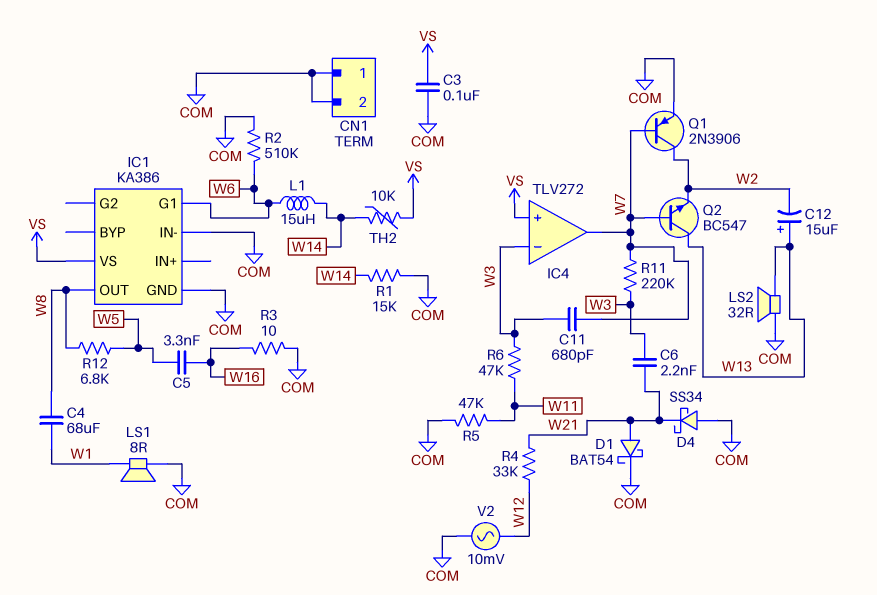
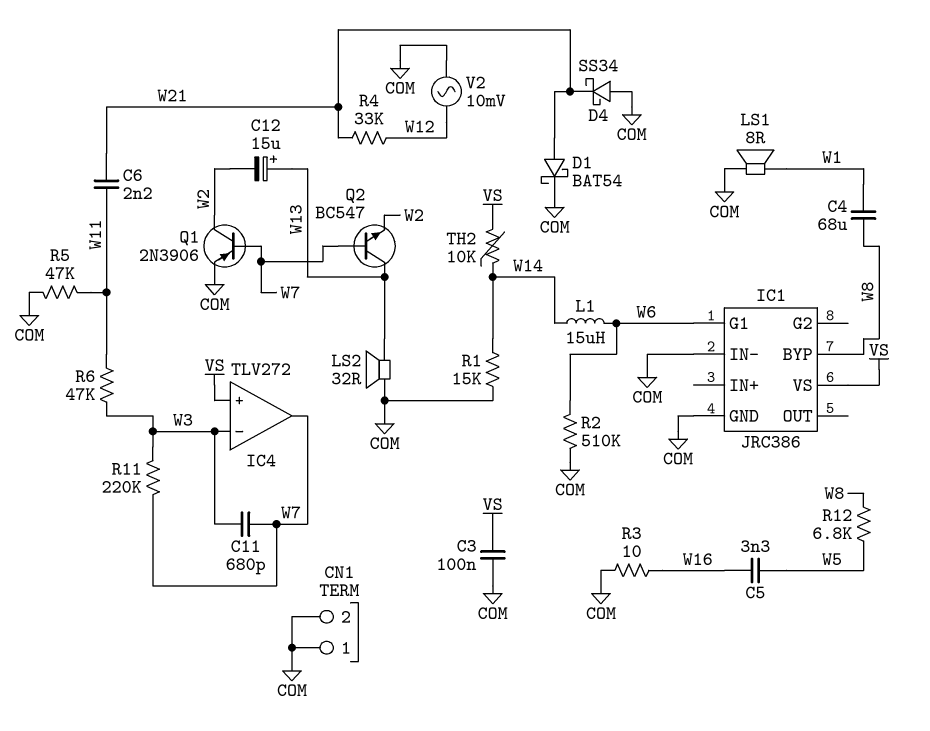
C6: 2.2nF (W3, W21) -> 2.2nF (W11, W21)
IC1: KA386 -> JRC386
IC1 pin BYP: none -> W8
IC1 pin OUT: W8 -> none

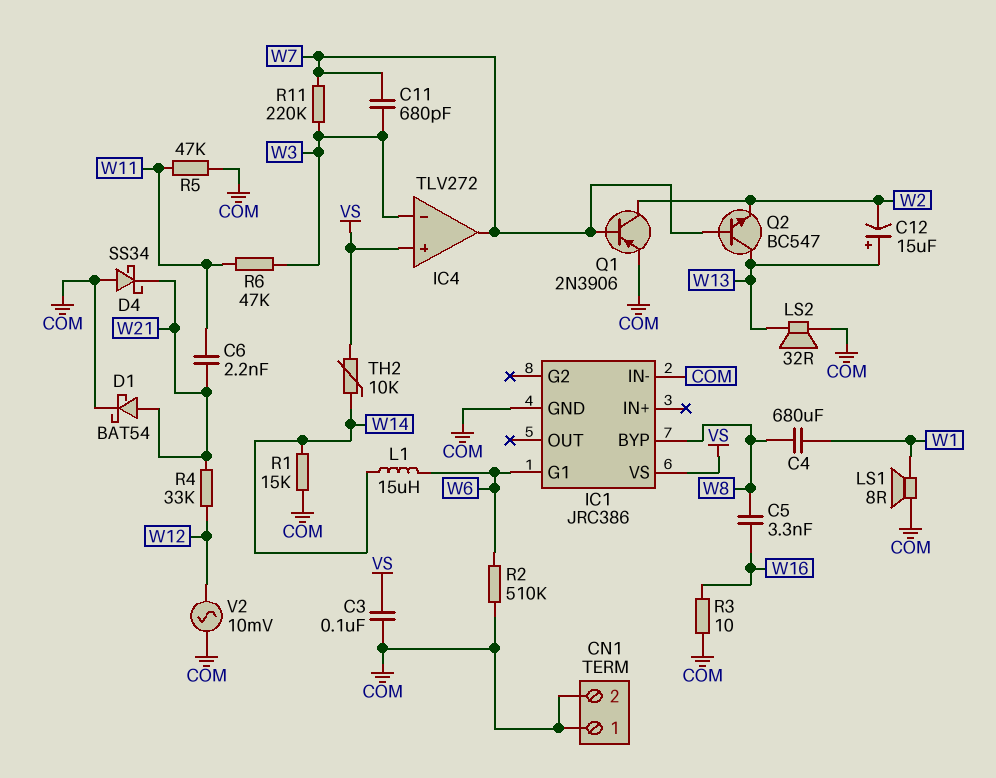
C4: 68uF (W1, W8) -> 680uF (W1, W8)
C5: 3.3nF (W5, W16) -> 3.3nF (W8, W16)
R12: 6.8k (W5, W8) -> none

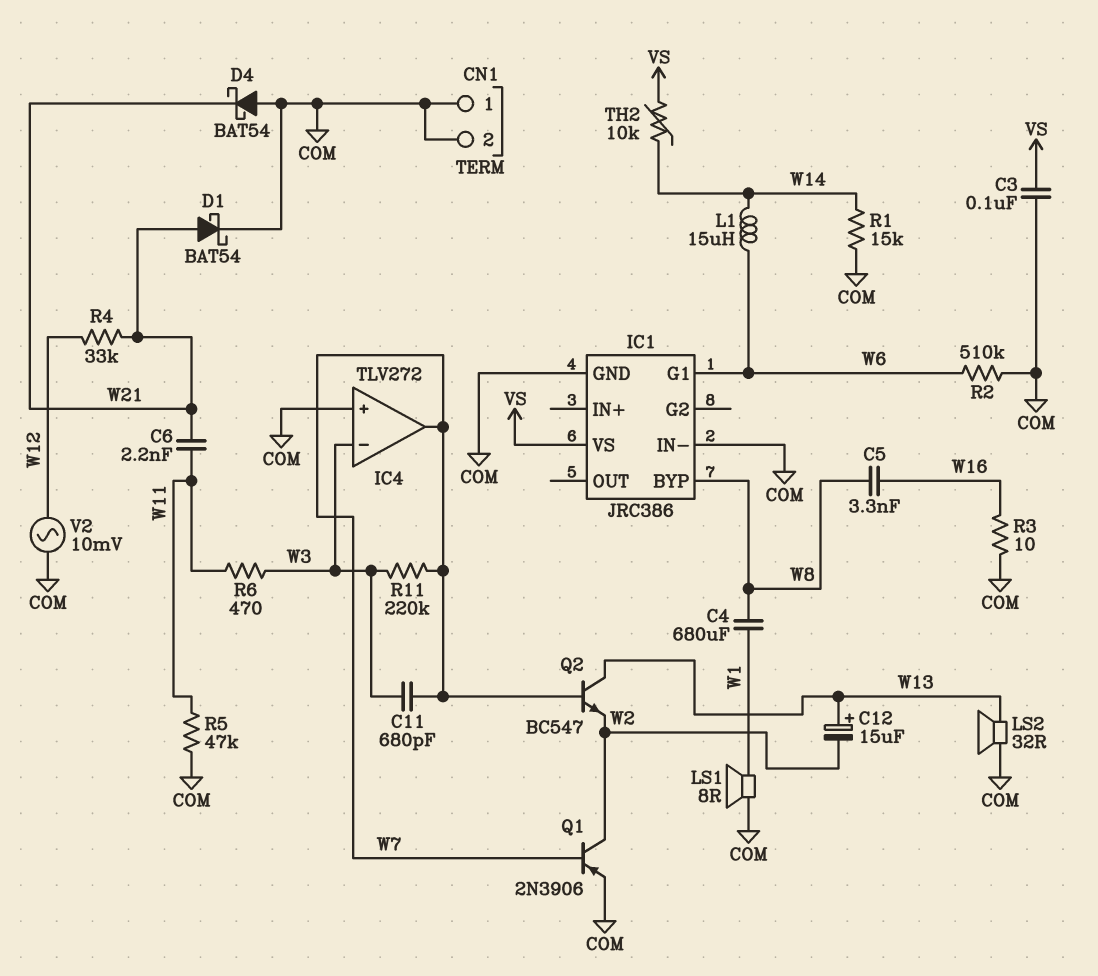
D4: schottky SS34 (A COM, K W21) -> schottky BAT54 (A COM, K W21)
IC4 pin in+: VS -> COM
R6: 47k (W3, W11) -> 470 (W3, W11)

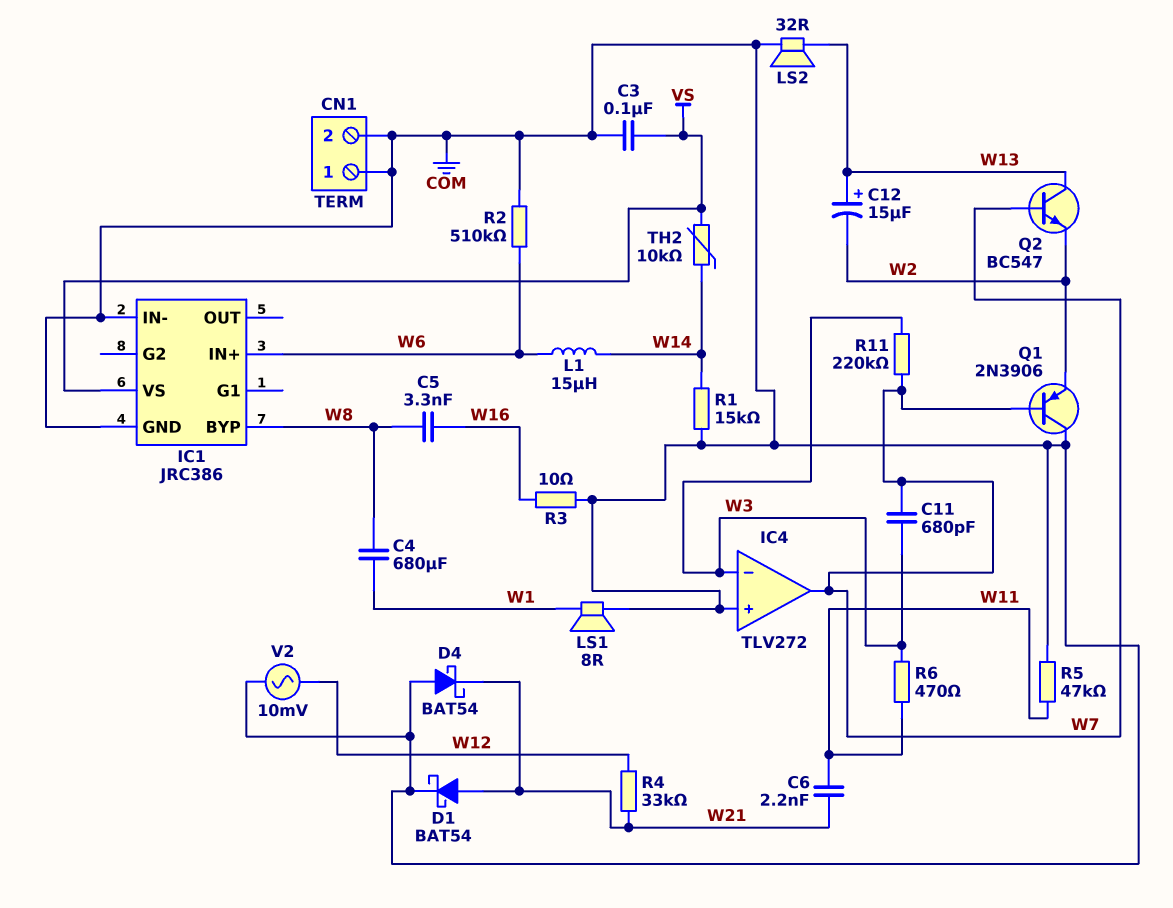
IC1 pin G1: W6 -> none
IC1 pin IN+: none -> W6
Q1: PNP 2N3906 (B W7, C W2, E COM) -> PNP 2N3906 (B W7, C COM, E W2)

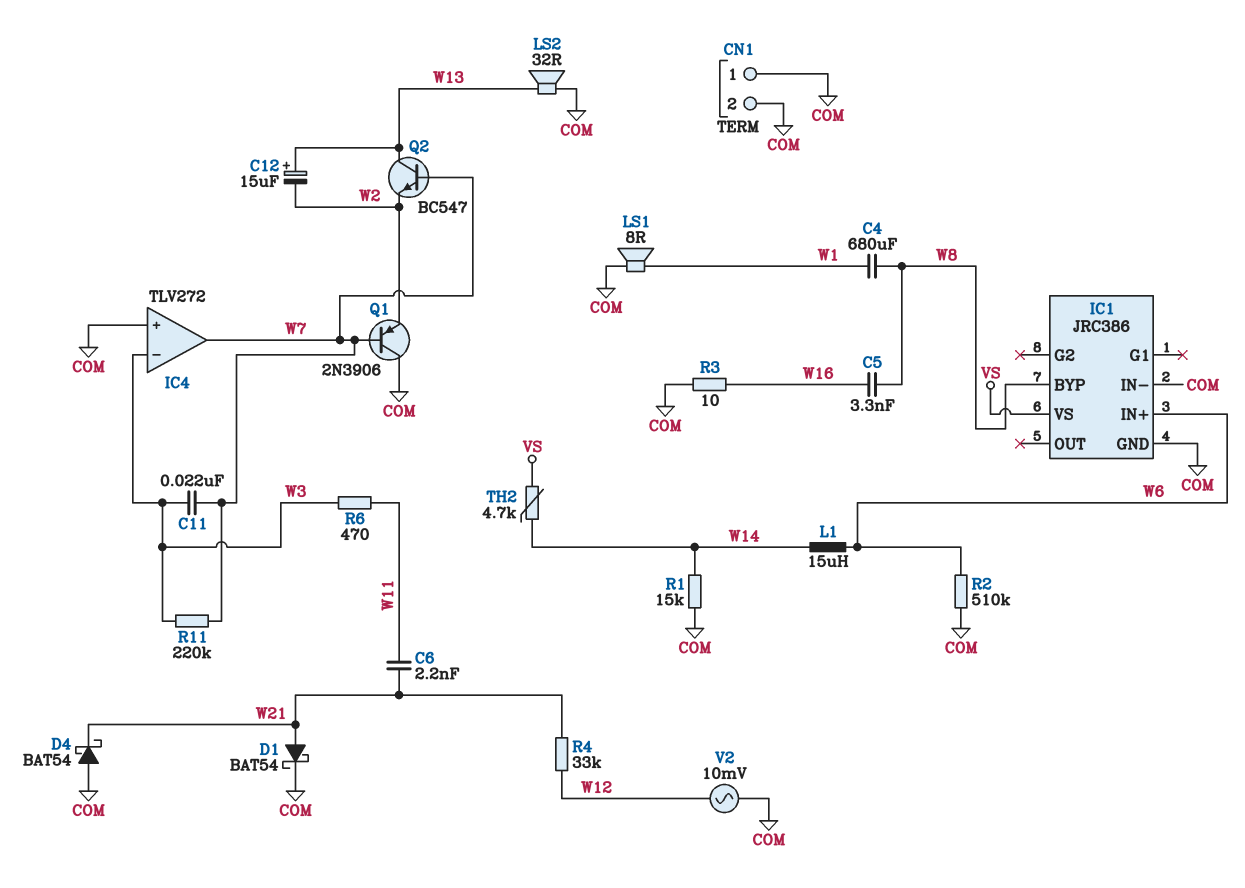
C3: 100nF (COM, VS) -> none
C11: 680pF (W3, W7) -> 22nF (W3, W7)
R5: 47k (COM, W11) -> none
TH2: 10k (VS, W14) -> 4.7k (VS, W14)

